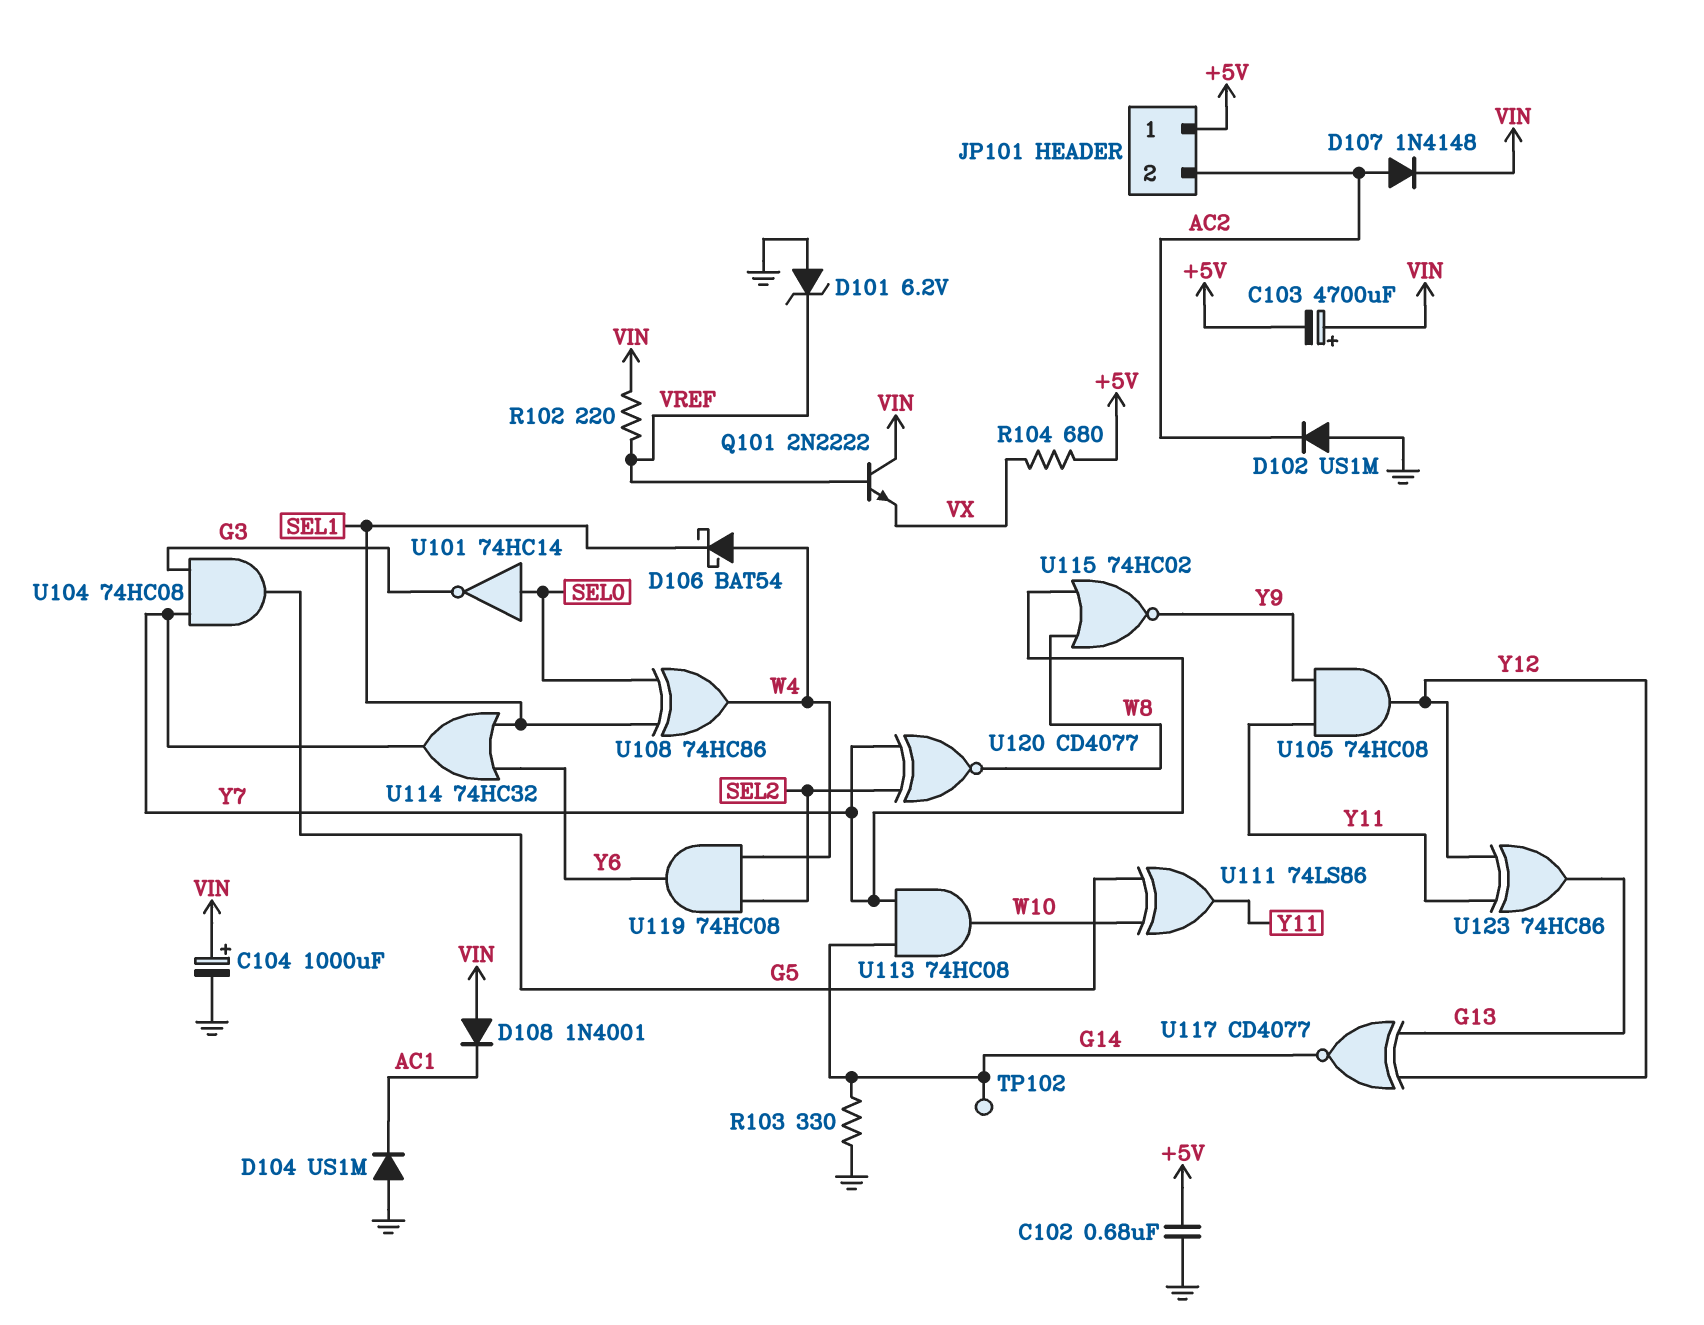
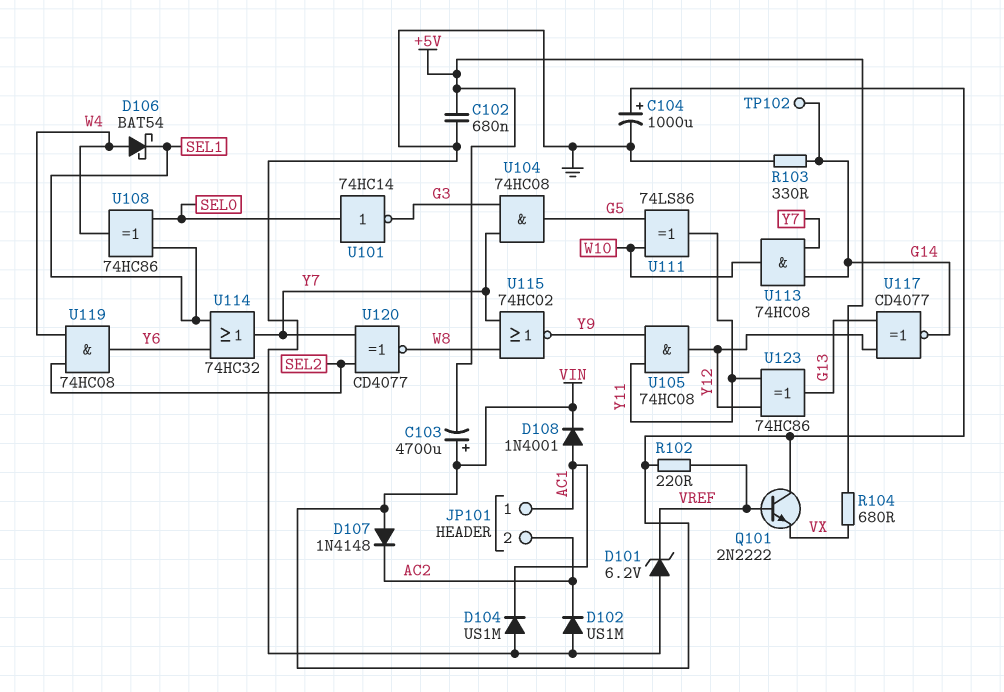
D107: diode 1N4148 (A AC2, K VIN) -> diode 1N4148 (A VIN, K AC2)
D108: diode 1N4001 (A VIN, K AC1) -> diode 1N4001 (A AC1, K VIN)
JP101 pin 1: +5V -> AC1

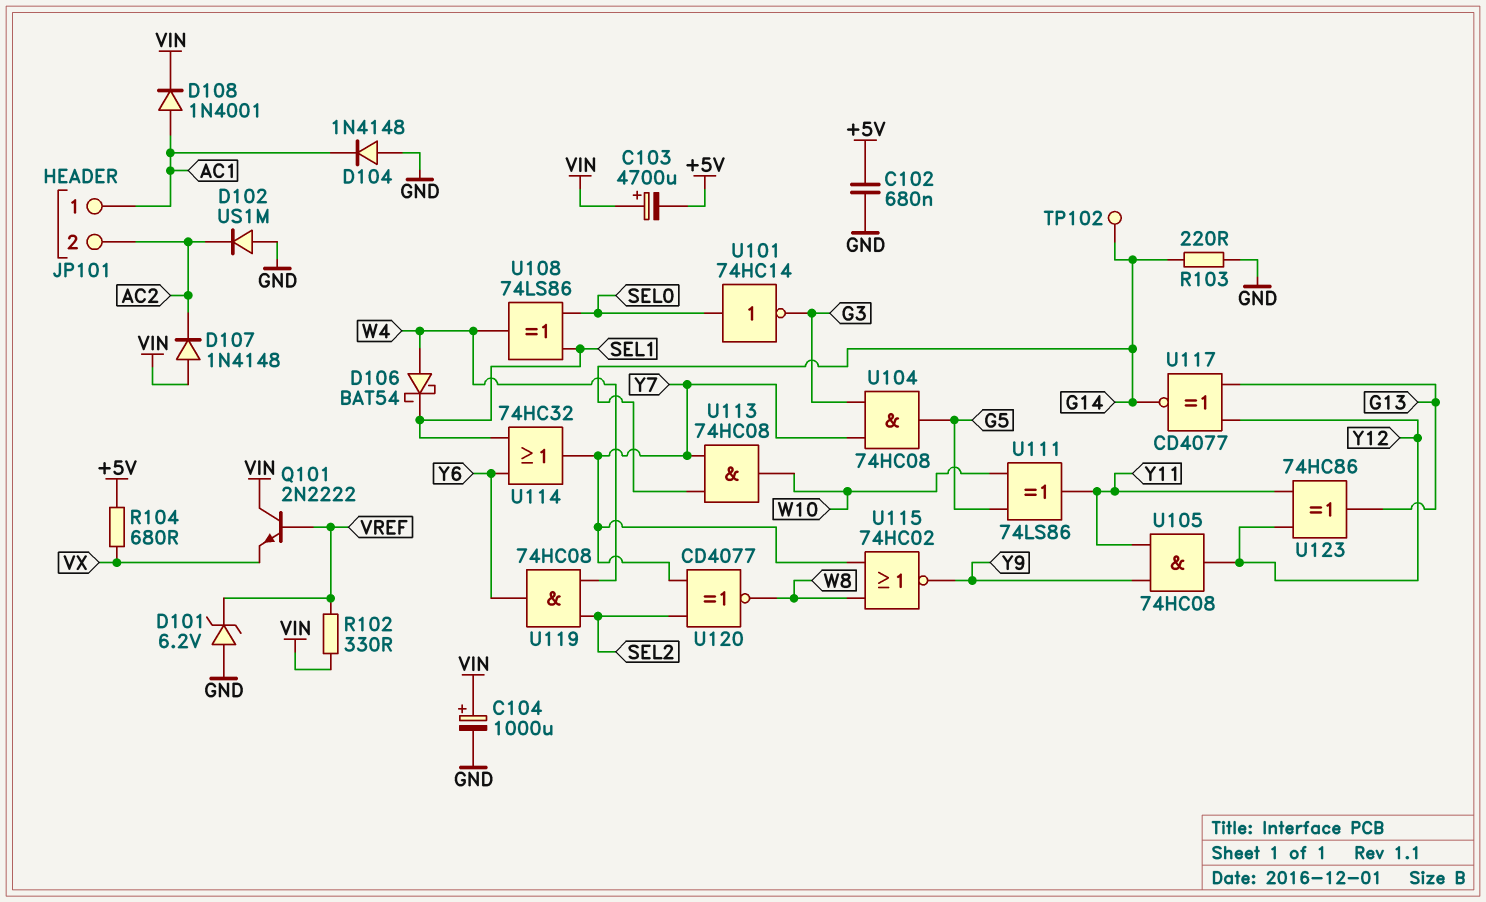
D104: diode US1M (A GND, K AC1) -> diode 1N4148 (A GND, K AC1)
R102: 220 (VIN, VREF) -> 330 (VIN, VREF)
R103: 330 (G14, GND) -> 220 (G14, GND)
U108: XOR 74HC86 (in SEL0, in SEL1, out W4) -> XOR 74LS86 (in SEL0, in SEL1, out W4)

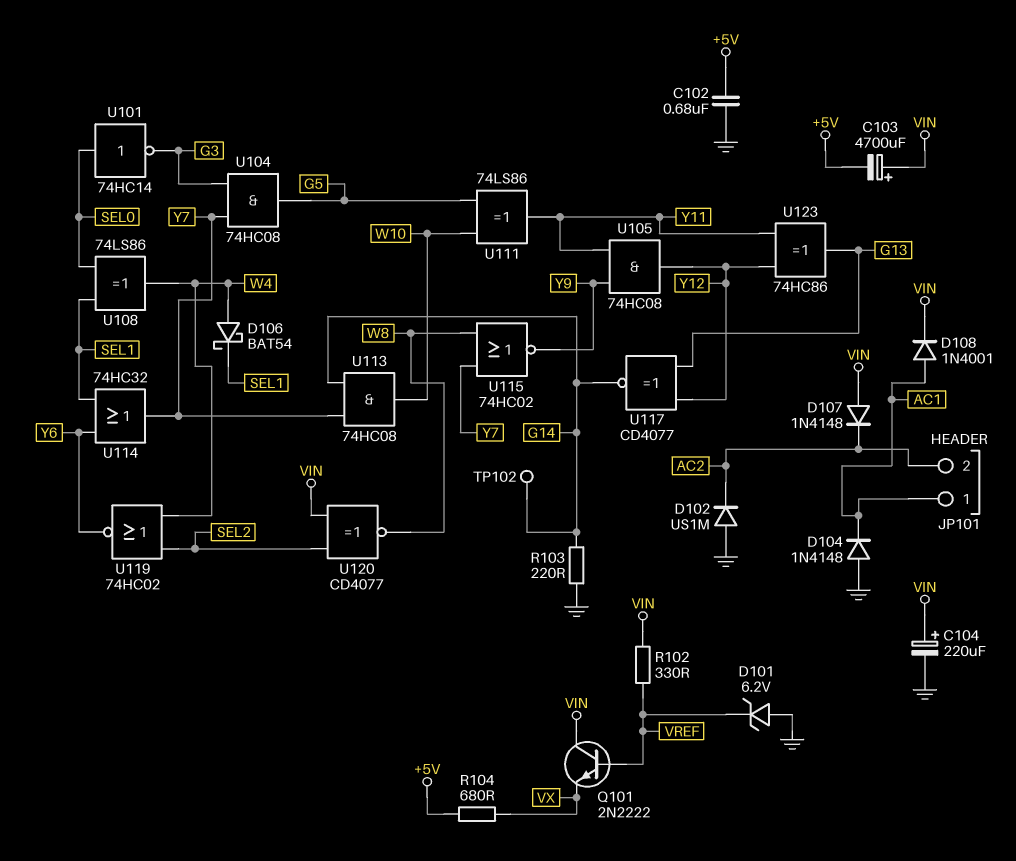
C104: 1000uF (plus VIN, minus GND) -> 220uF (plus VIN, minus GND)
U119: AND 74HC08 (in SEL2, in W4, out Y6) -> NOR 74HC02 (in SEL2, in W4, out Y6)
U120: XNOR CD4077 (in SEL2, in Y7, out W8) -> XNOR CD4077 (in SEL2, in VIN, out W8)

